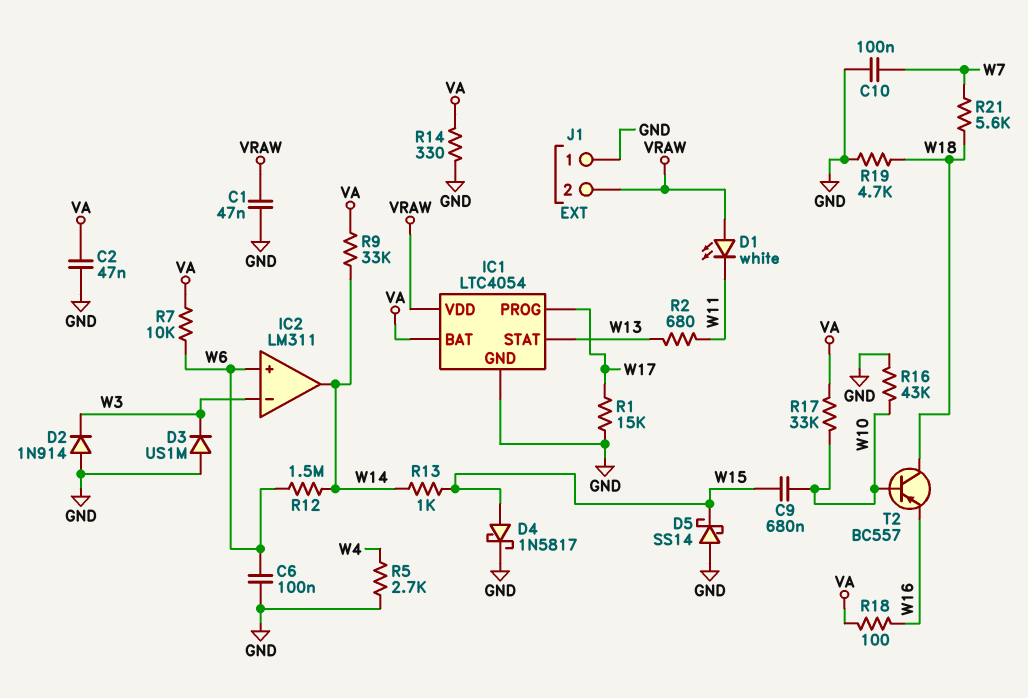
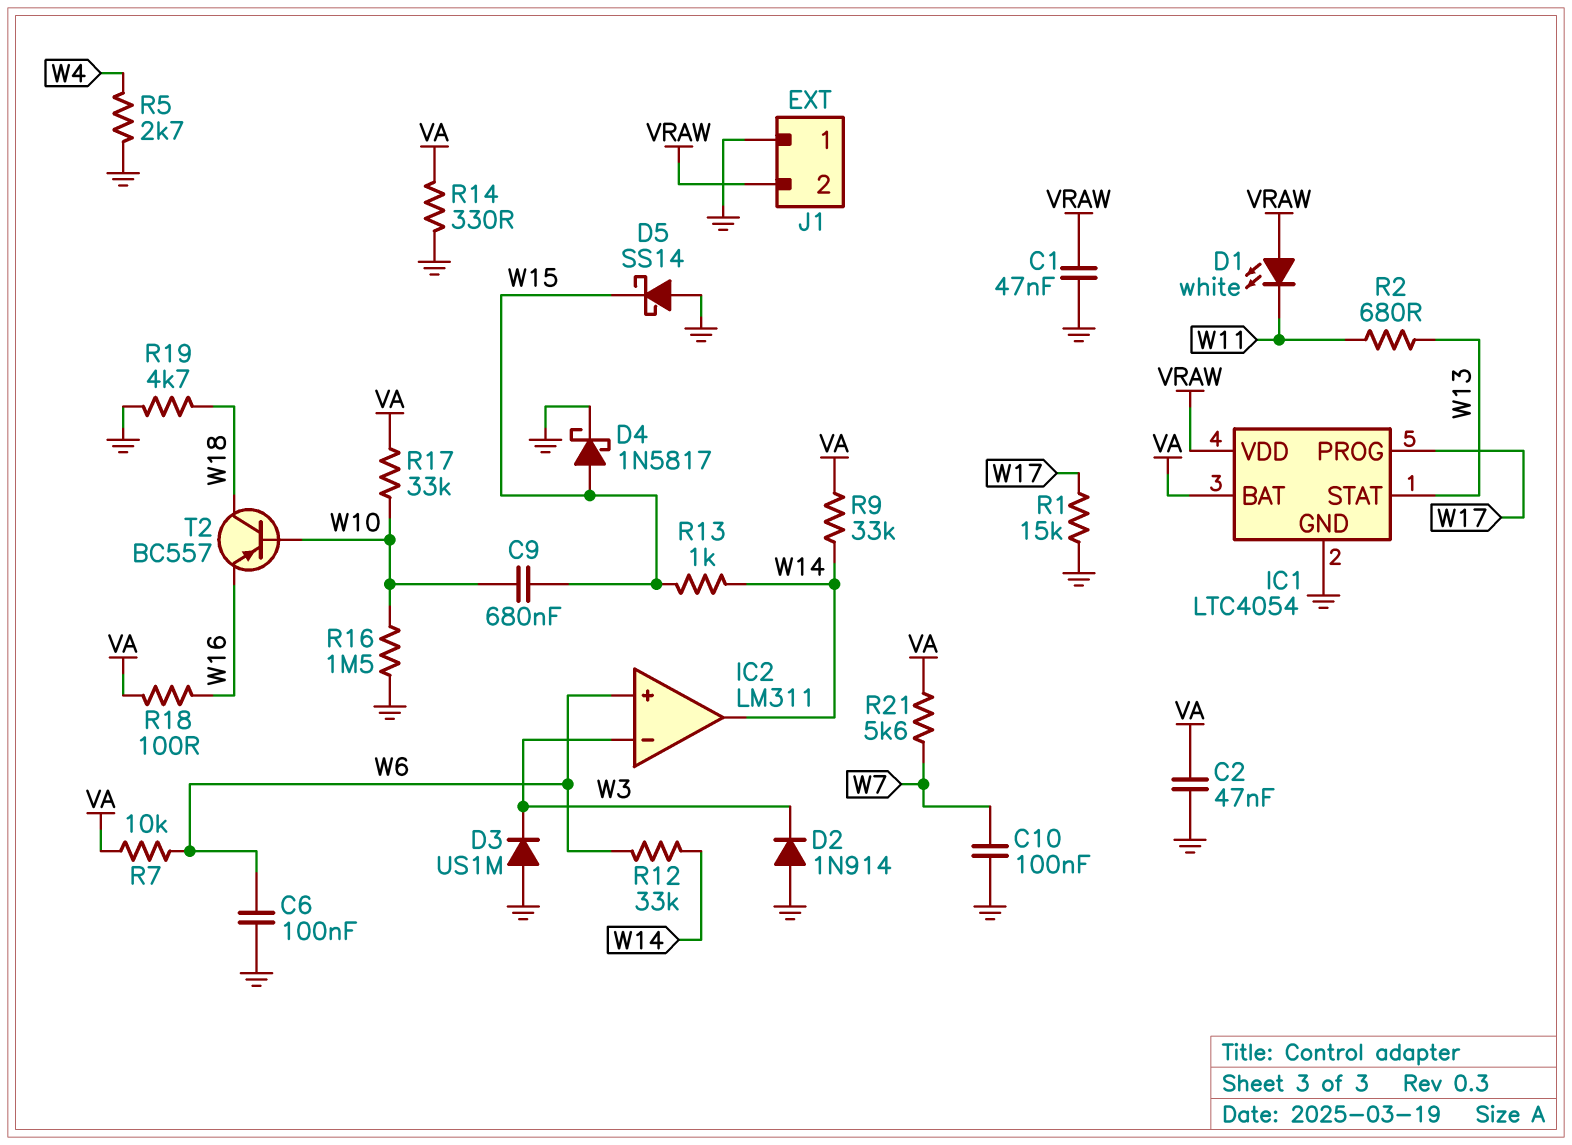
R12: 1.5M (W6, W14) -> 33k (W6, W14)
R16: 43k (GND, W10) -> 1.5M (GND, W10)
R21: 5.6k (W7, W18) -> 5.6k (VA, W7)

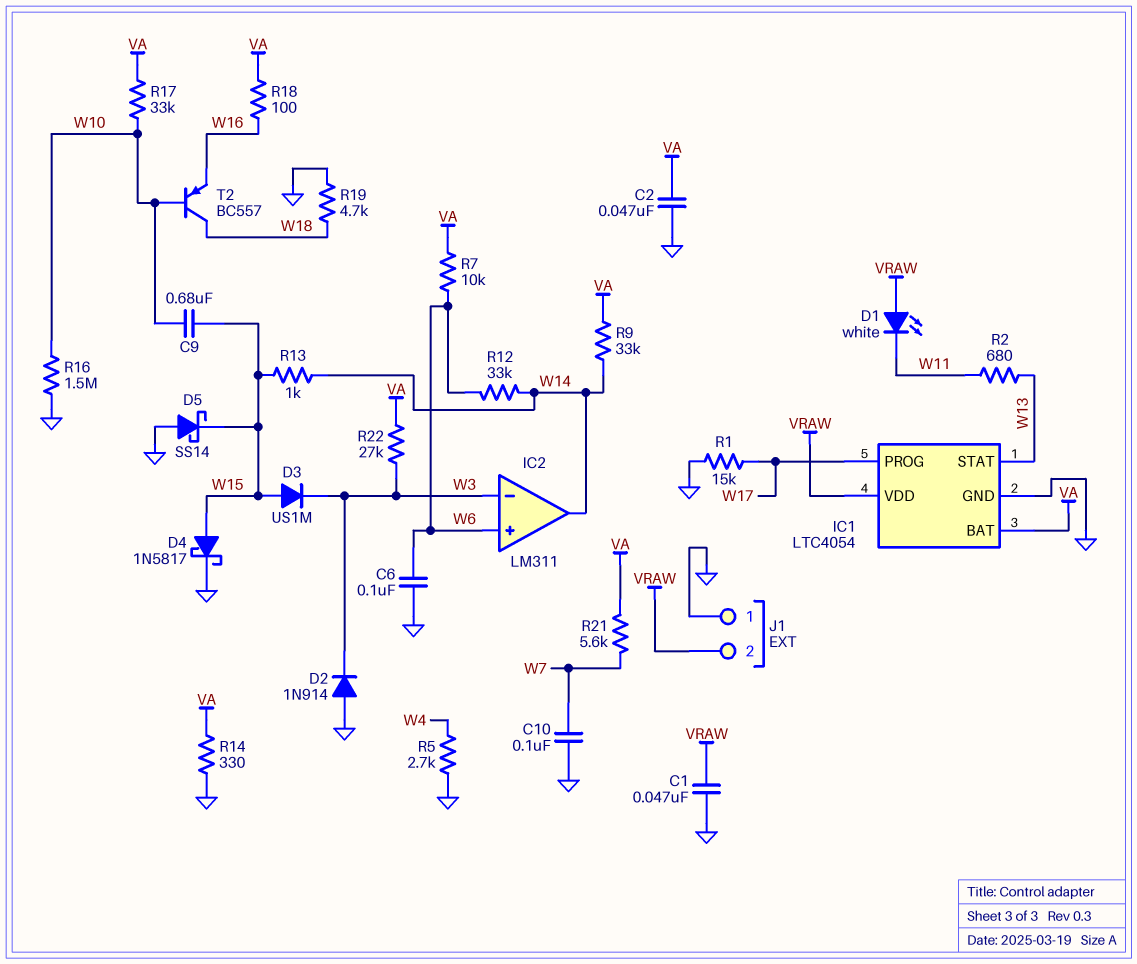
D3: diode US1M (A GND, K W3) -> diode US1M (A W15, K W3)
R22: none -> 27k (VA, W3)

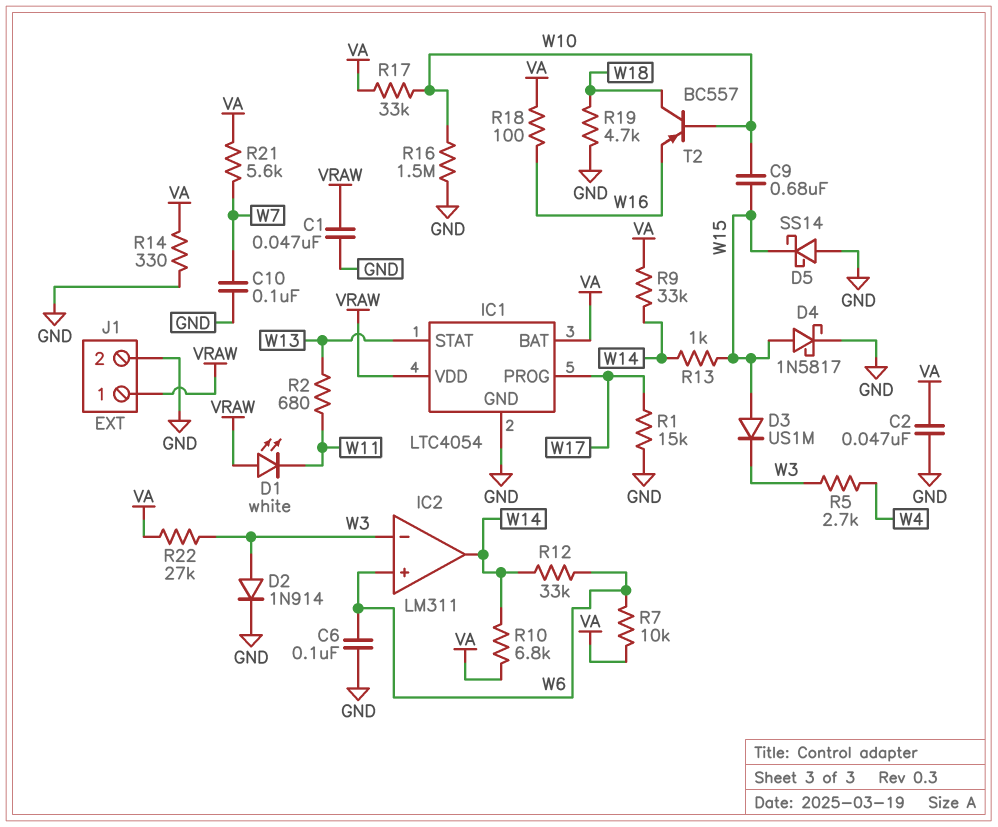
D2: diode 1N914 (A GND, K W3) -> diode 1N914 (A W3, K GND)
J1 pin 1: GND -> VRAW
J1 pin 2: VRAW -> GND
R5: 2.7k (GND, W4) -> 2.7k (W3, W4)
R10: none -> 6.8k (VA, W14)

